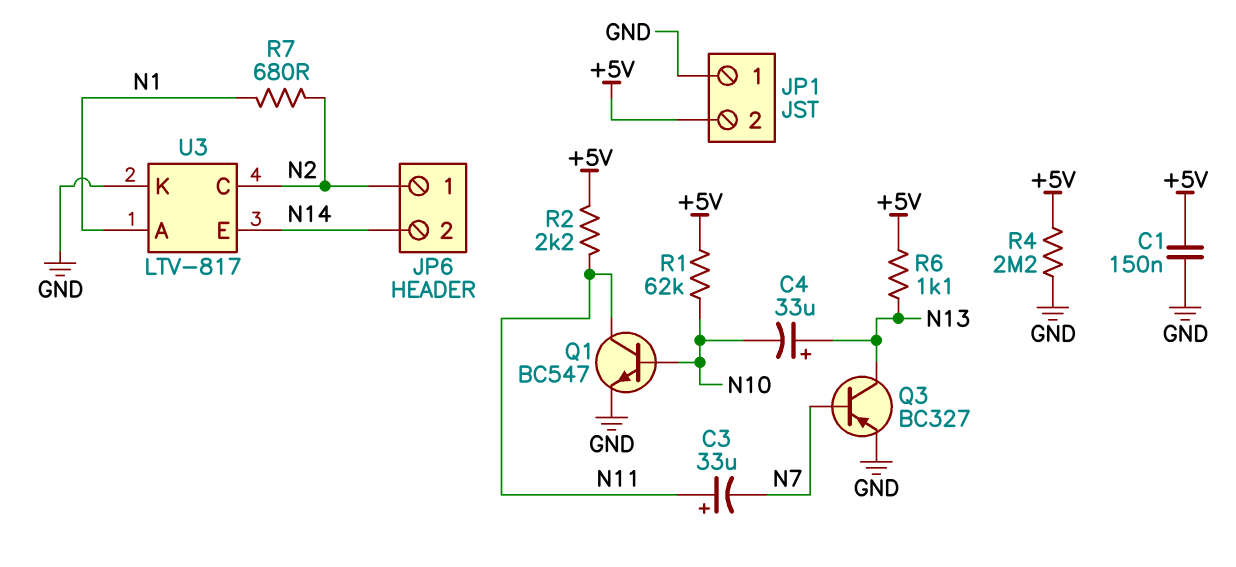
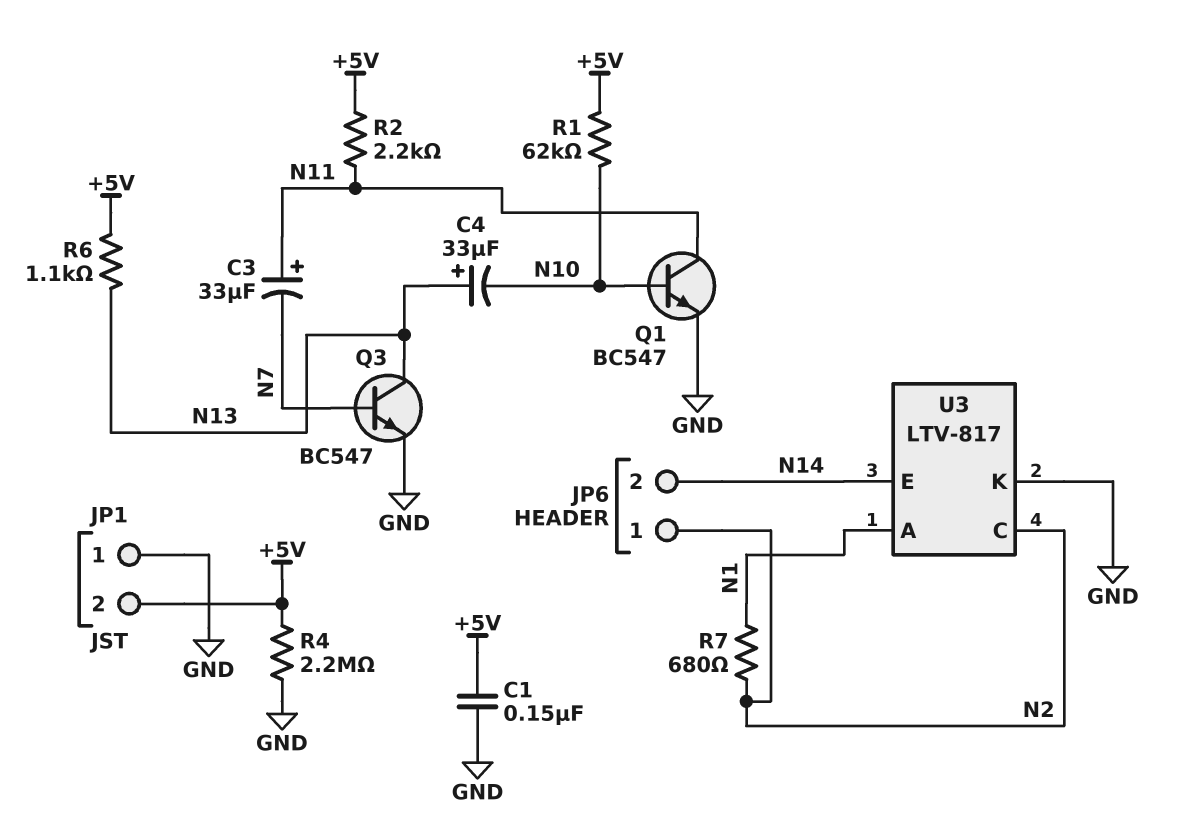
Q3: PNP BC327 (B N7, C N13, E GND) -> NPN BC547 (B N7, C N13, E GND)

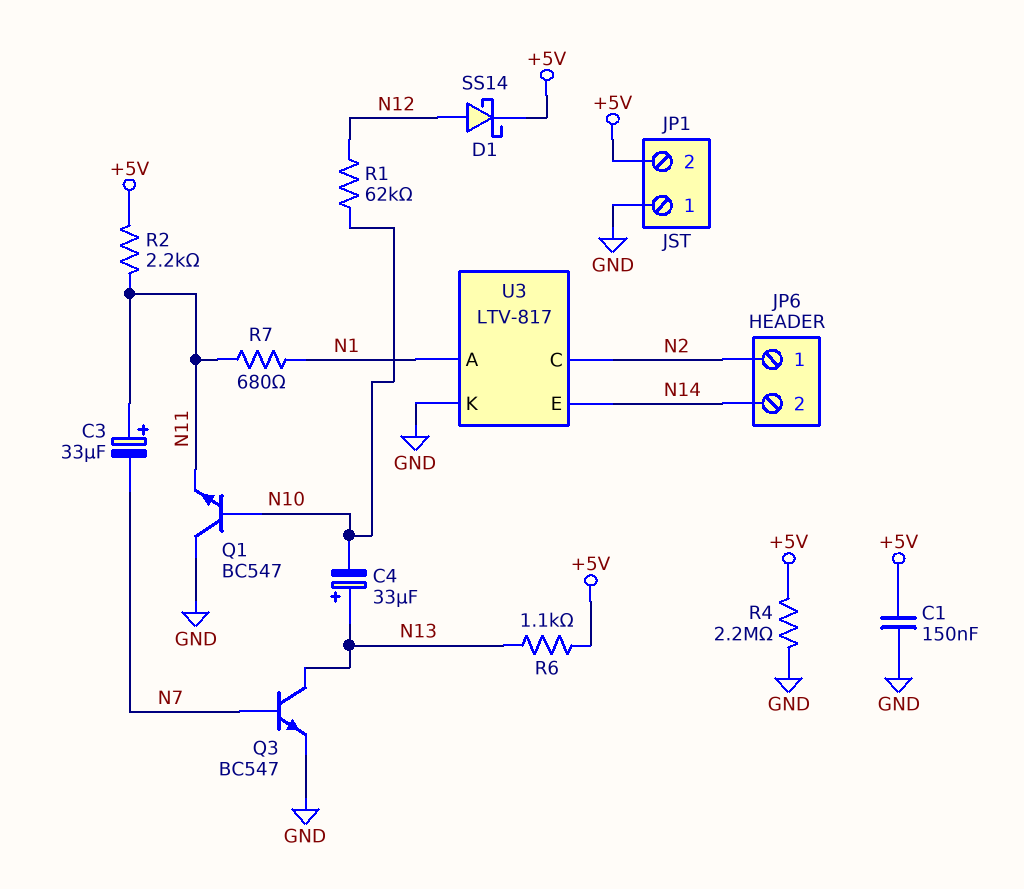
D1: none -> schottky SS14 (A N12, K +5V)
Q1: NPN BC547 (B N10, C N11, E GND) -> NPN BC547 (B N10, C GND, E N11)
R1: 62k (+5V, N10) -> 62k (N10, N12)
R7: 680 (N1, N2) -> 680 (N1, N11)

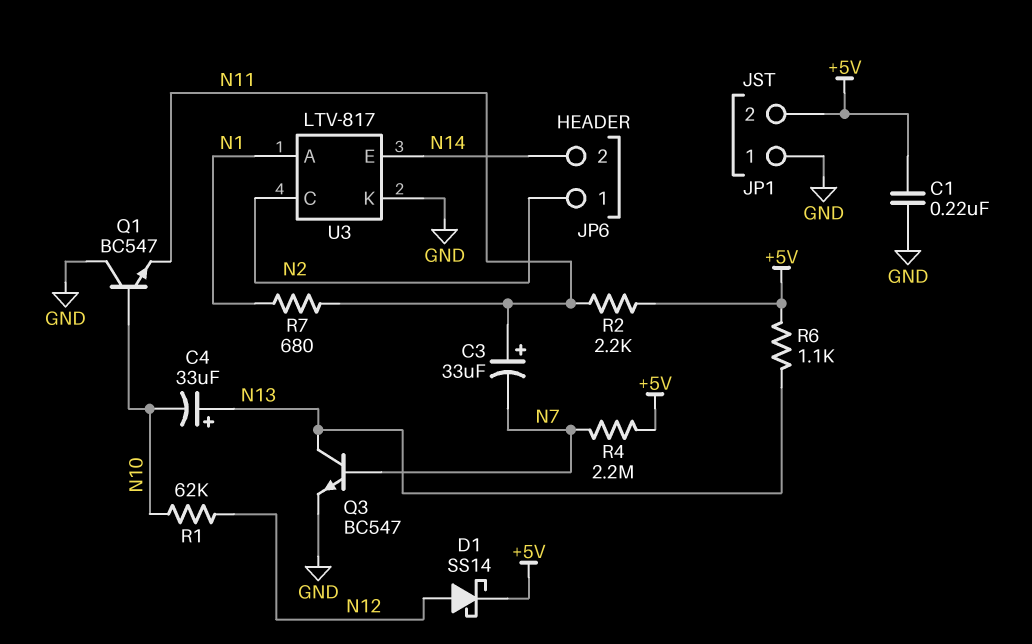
C1: 150nF (+5V, GND) -> 220nF (+5V, GND)
R4: 2.2M (+5V, GND) -> 2.2M (+5V, N7)

